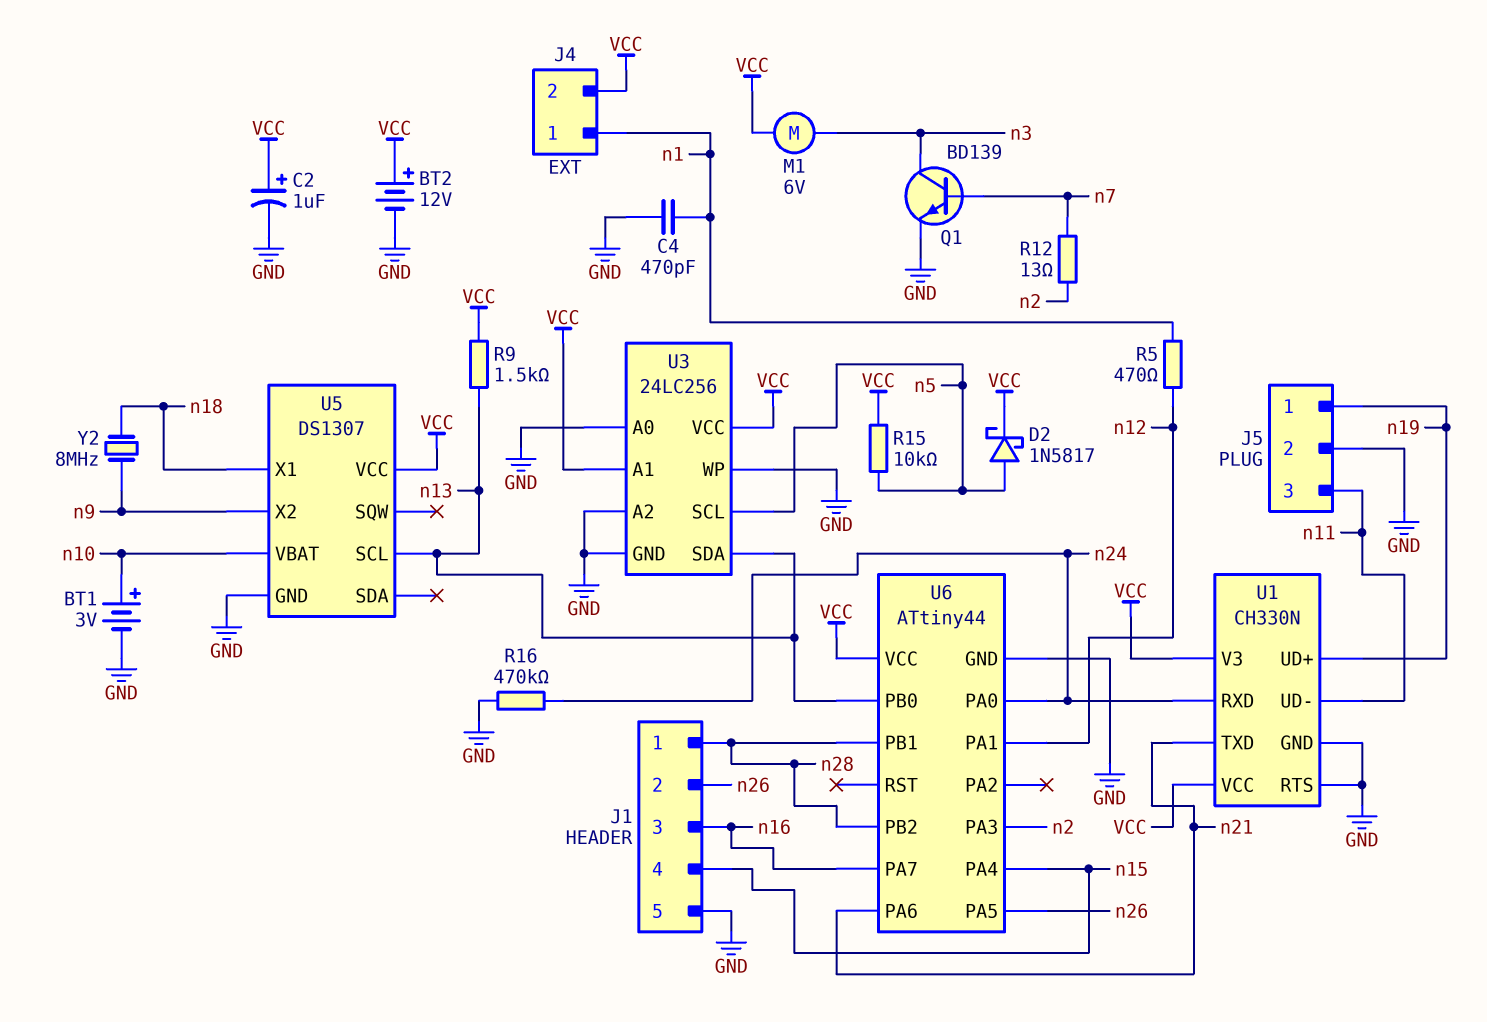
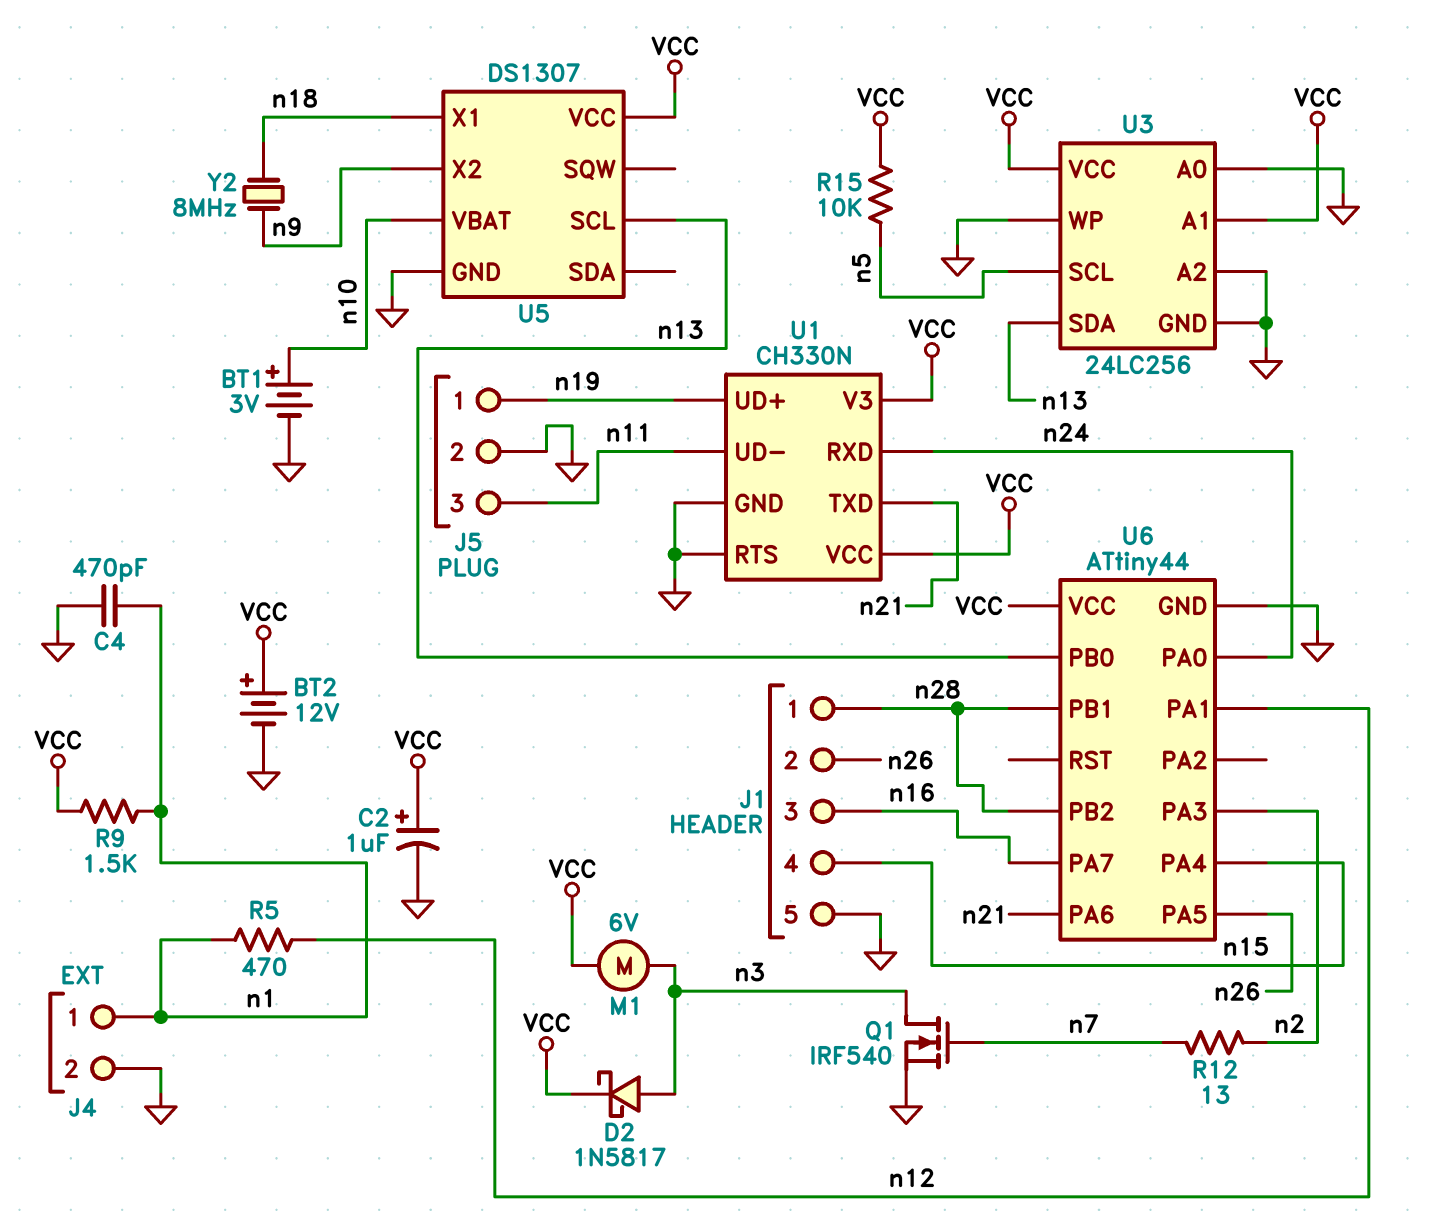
D2: schottky 1N5817 (A n5, K VCC) -> schottky 1N5817 (A n3, K VCC)
J4 pin 2: VCC -> GND
Q1: NPN BD139 (B n7, C n3, E GND) -> NMOS IRF540 (G n7, D n3, S GND)
R9: 1.5k (VCC, n13) -> 1.5k (VCC, n1)
R16: 470k (GND, n24) -> none

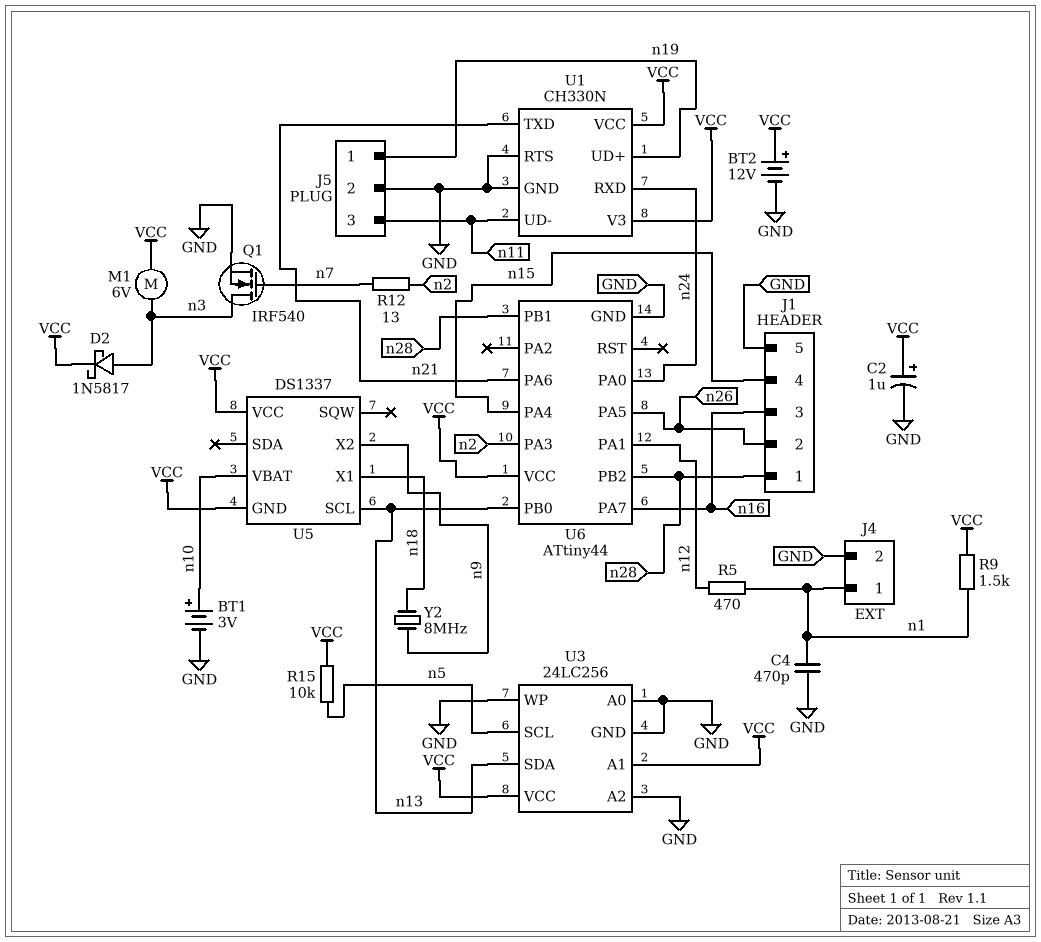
U5: DS1307 -> DS1337
U5 pin GND: GND -> VCC

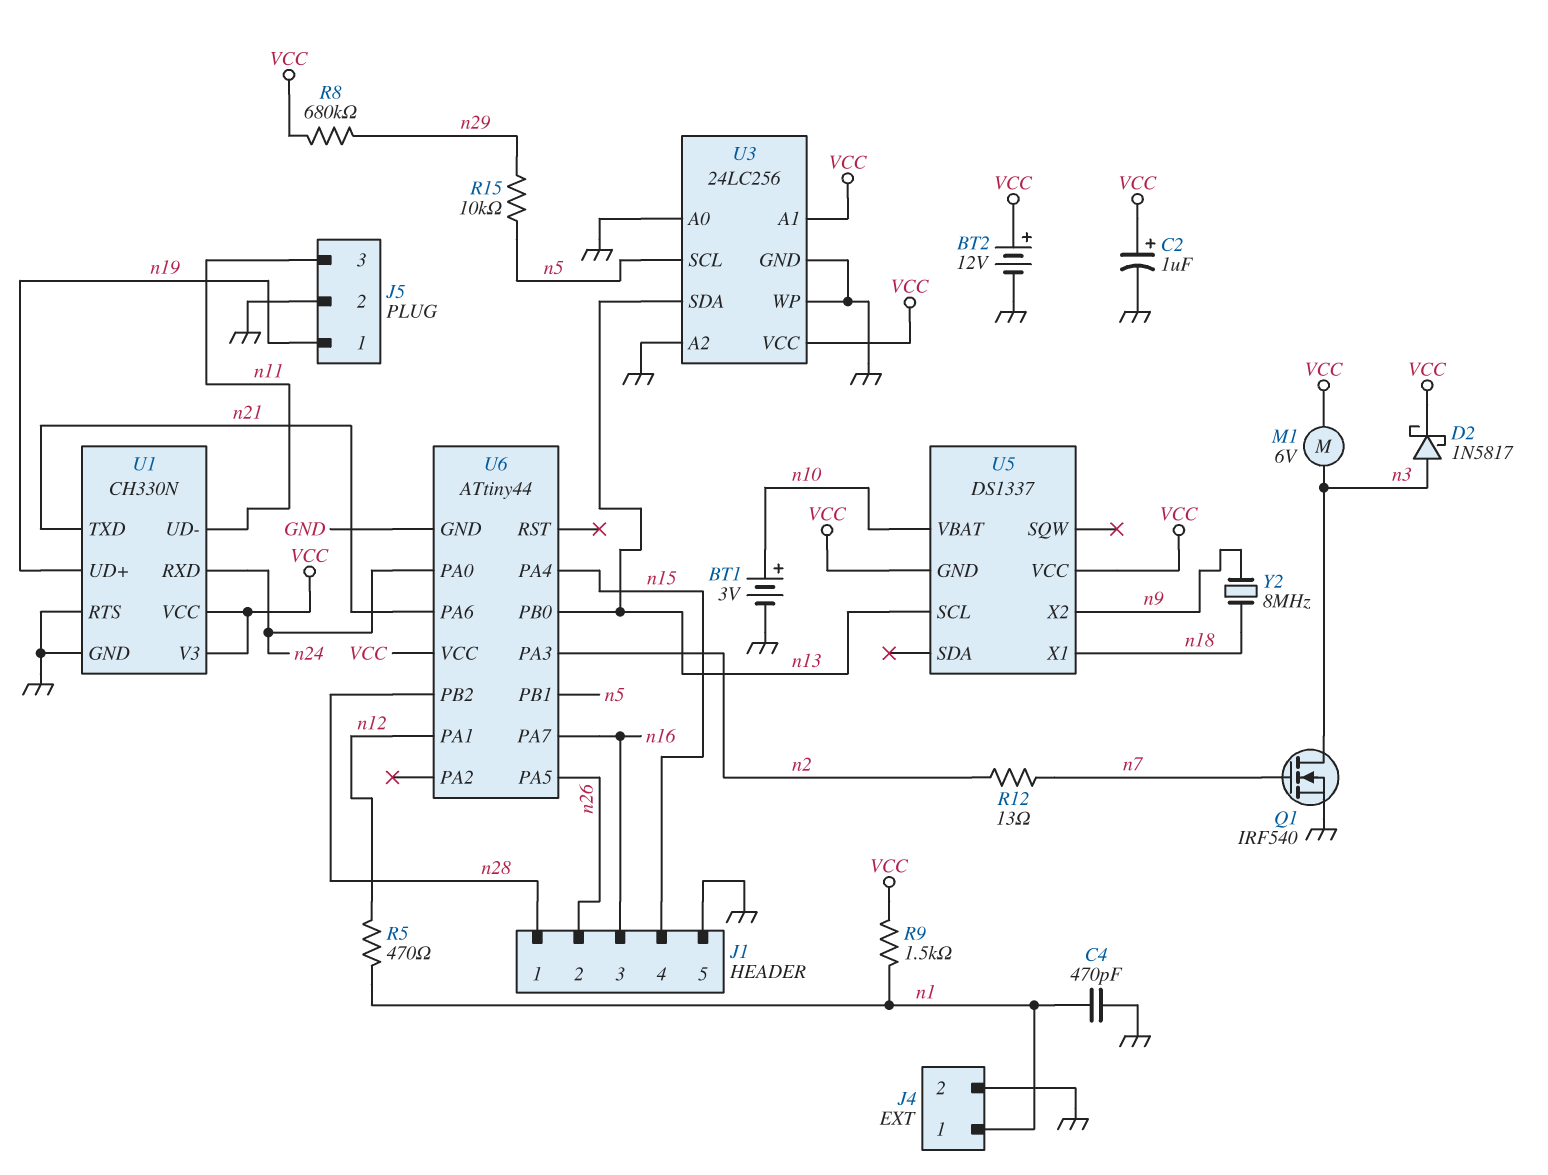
R8: none -> 680k (VCC, n29)
R15: 10k (VCC, n5) -> 10k (n5, n29)
U6 pin PB1: n28 -> n5

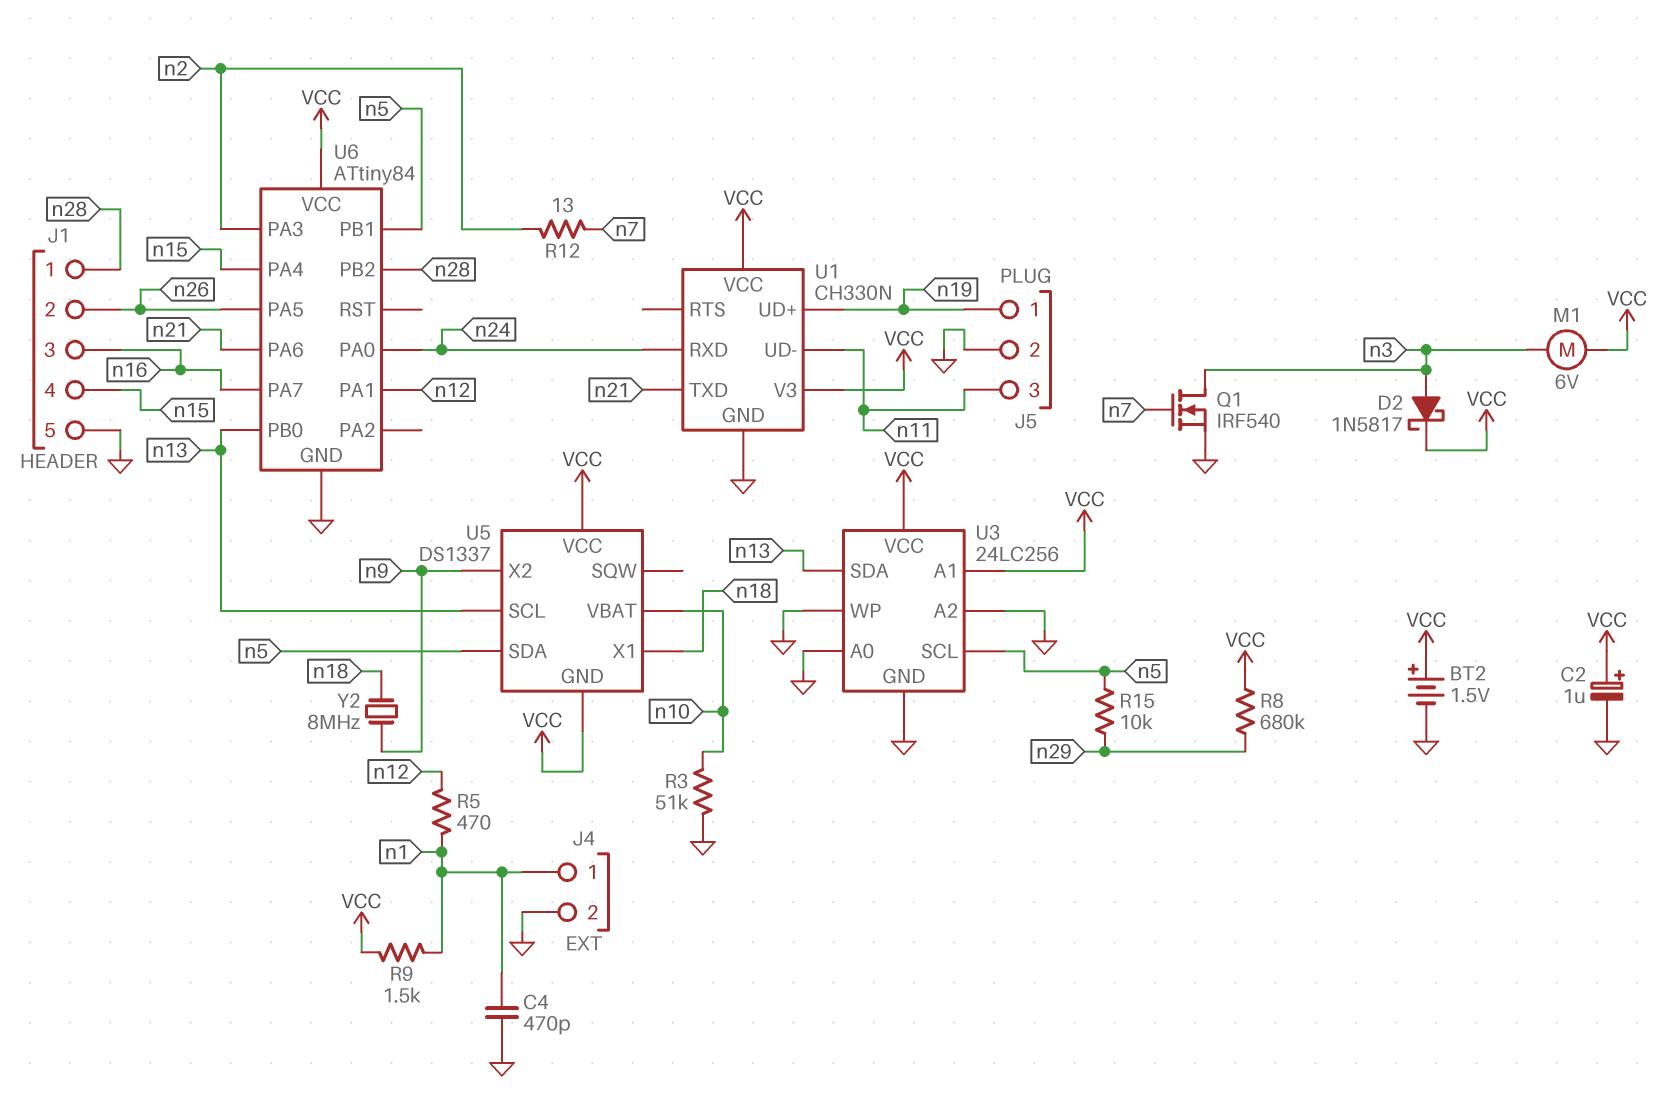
BT1: 3V (plus n10, minus GND) -> none
BT2: 12V (plus VCC, minus GND) -> 1.5V (plus VCC, minus GND)
R3: none -> 51k (GND, n10)
U1 pin RTS: GND -> none
U5 pin SDA: none -> n5
U6: ATtiny44 -> ATtiny84

